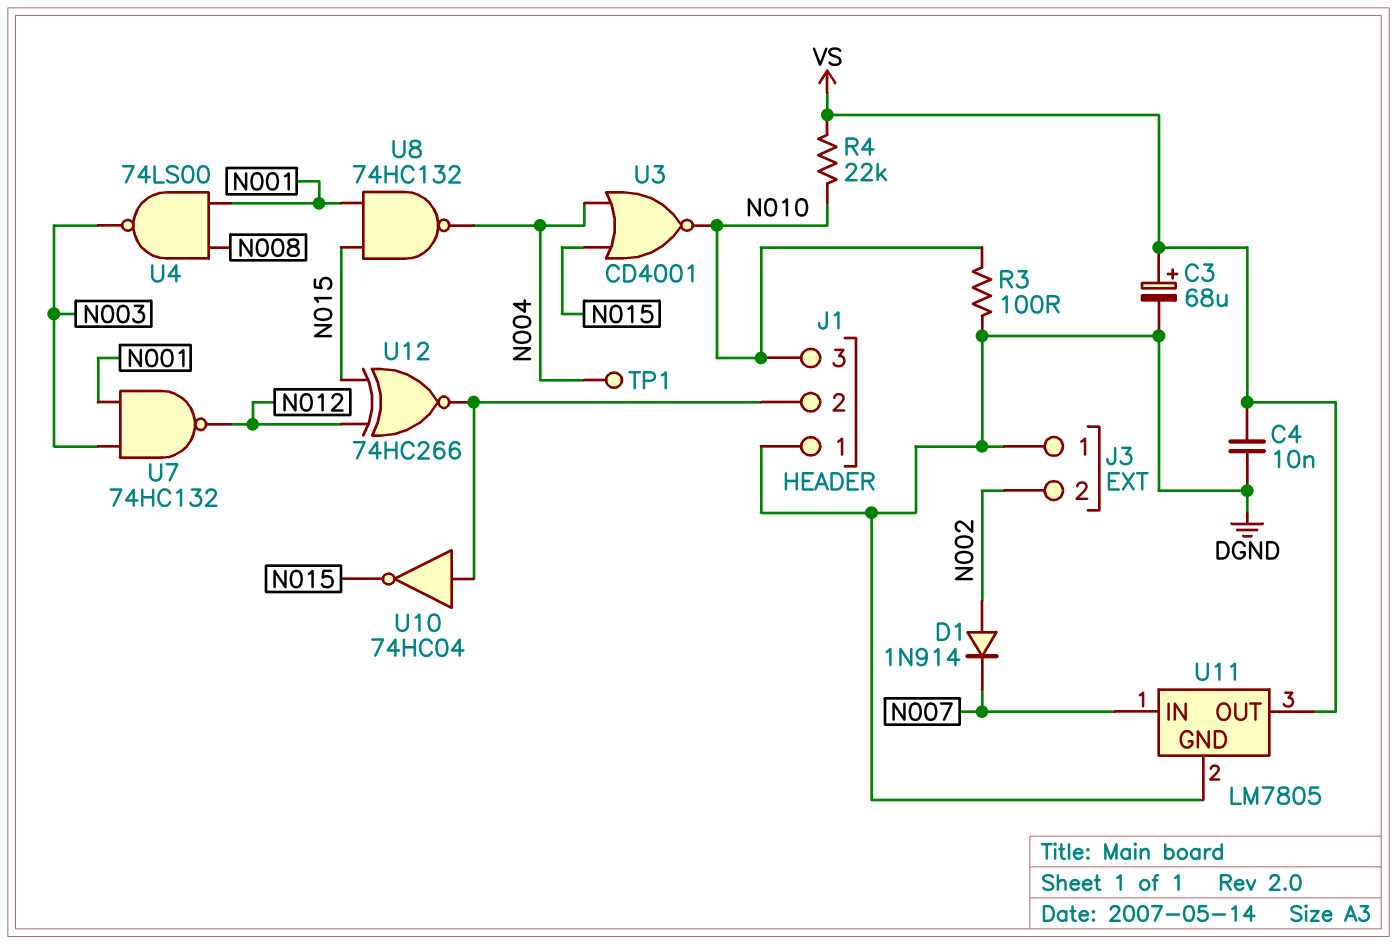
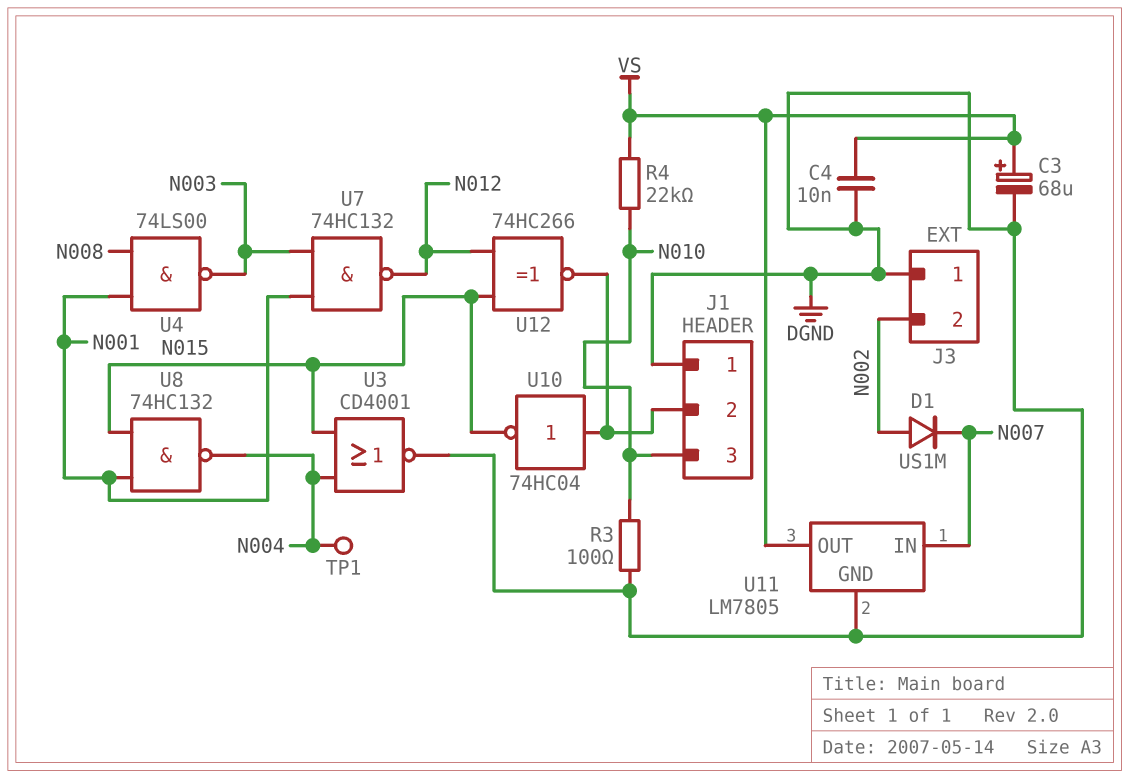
D1: diode 1N914 (A N002, K N007) -> diode US1M (A N002, K N007)
U3: NOR CD4001 (in N004, in N015, out N010) -> NOR CD4001 (in N004, in N015, out DGND)

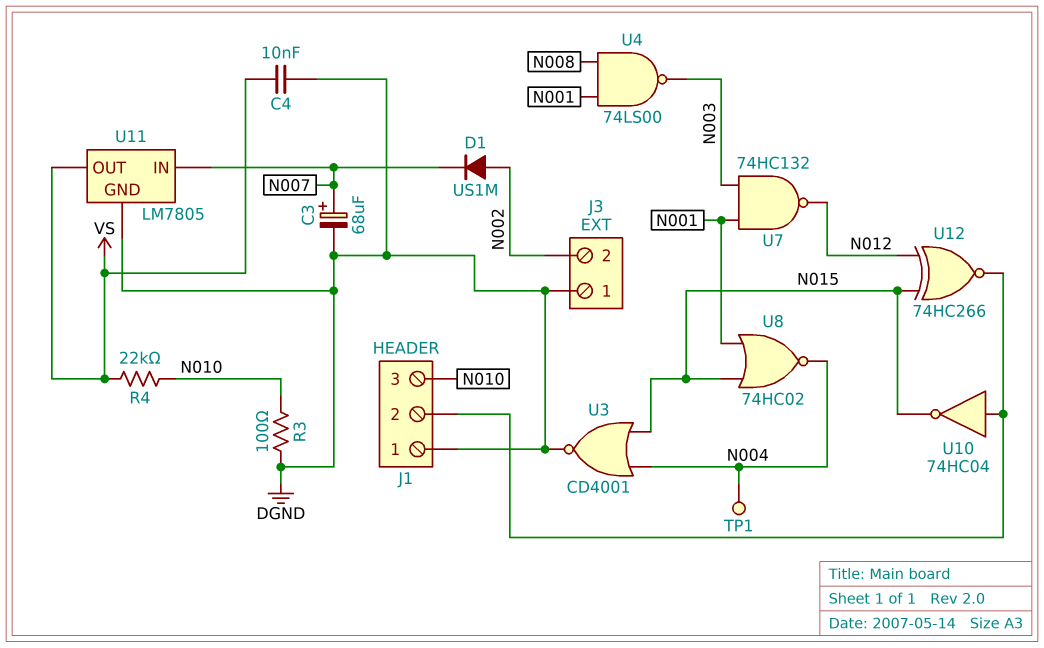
C3: 68uF (plus VS, minus DGND) -> 68uF (plus N007, minus DGND)
U8: NAND 74HC132 (in N001, in N015, out N004) -> NOR 74HC02 (in N001, in N015, out N004)

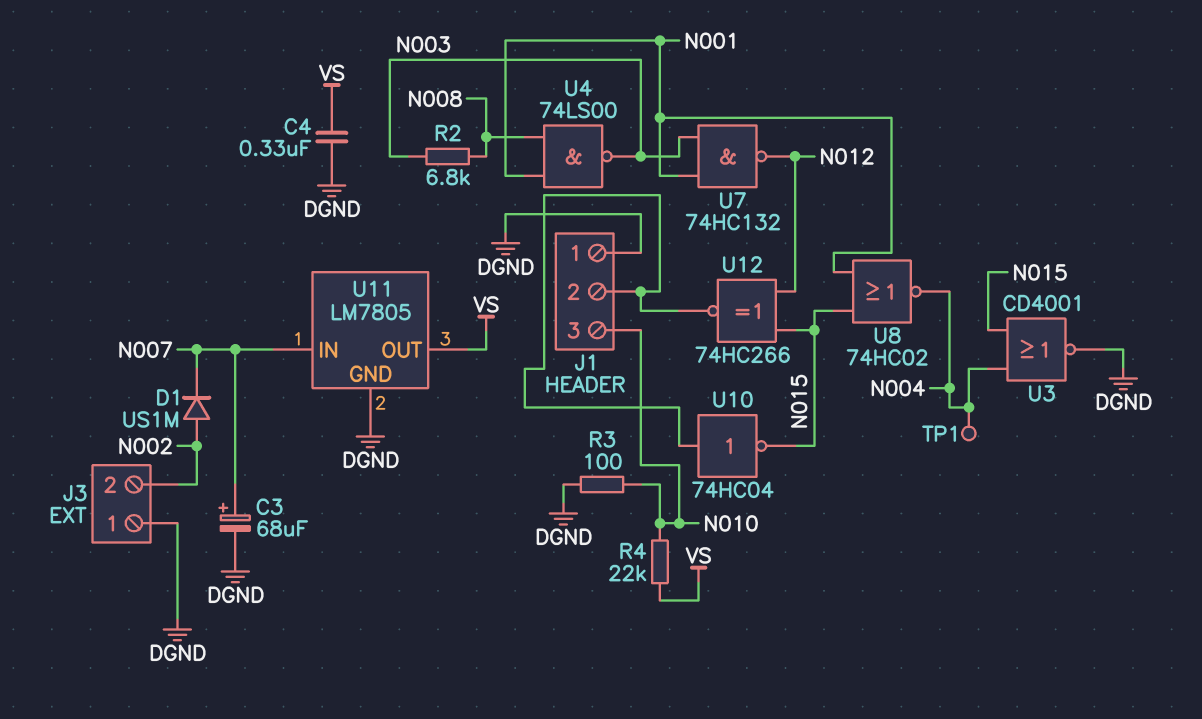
C4: 10nF (DGND, VS) -> 330nF (DGND, VS)
R2: none -> 6.8k (N003, N008)

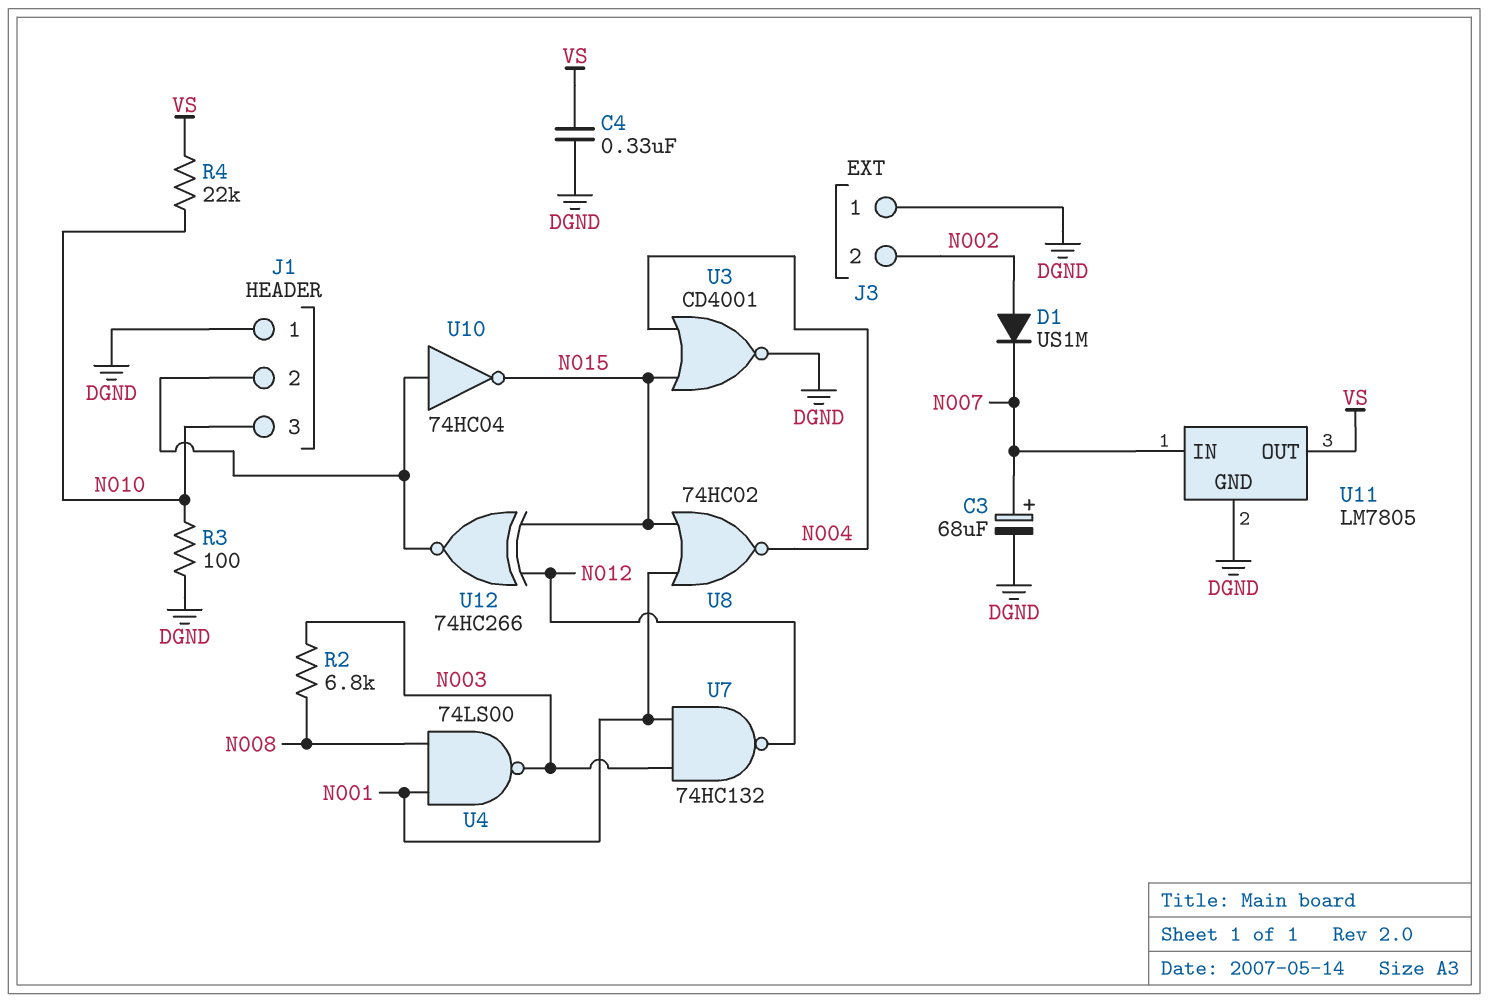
TP1: test point (N004) -> none

